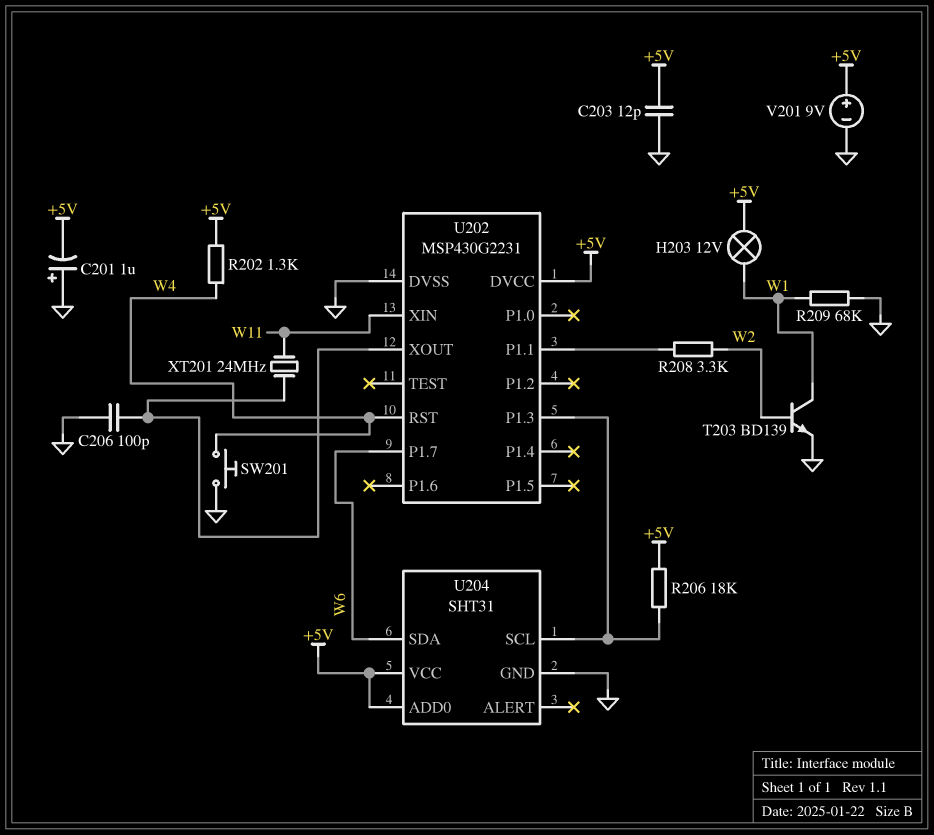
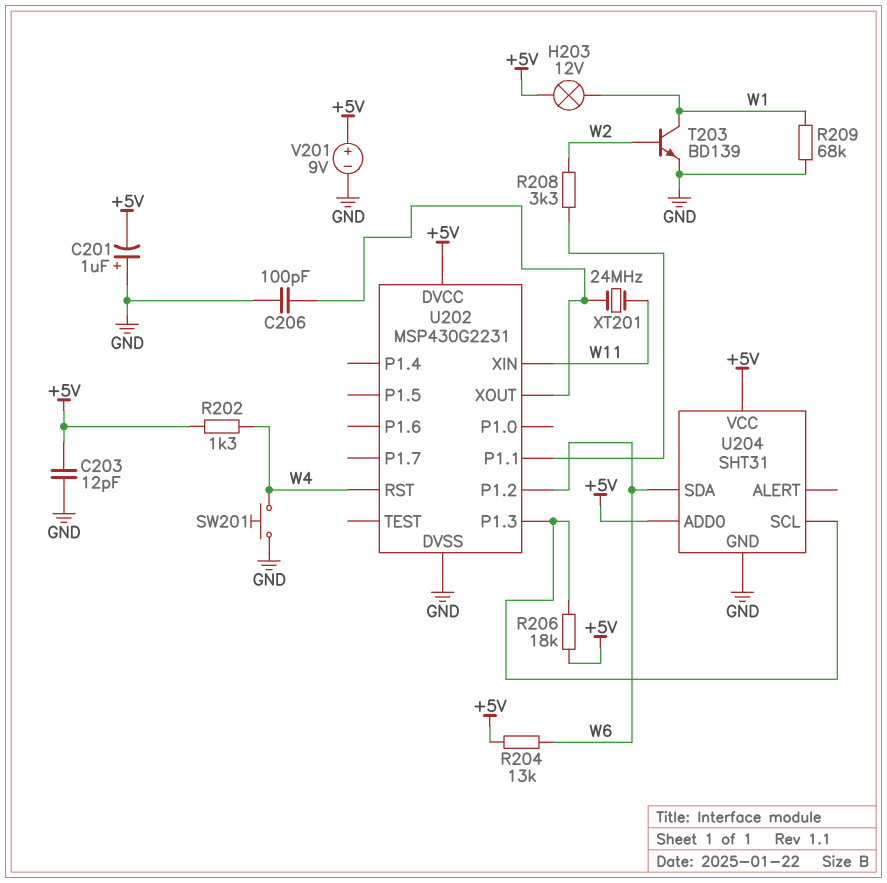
R204: none -> 13k (+5V, W6)
U202 pin P1.2: none -> W6
U202 pin P1.7: W6 -> none

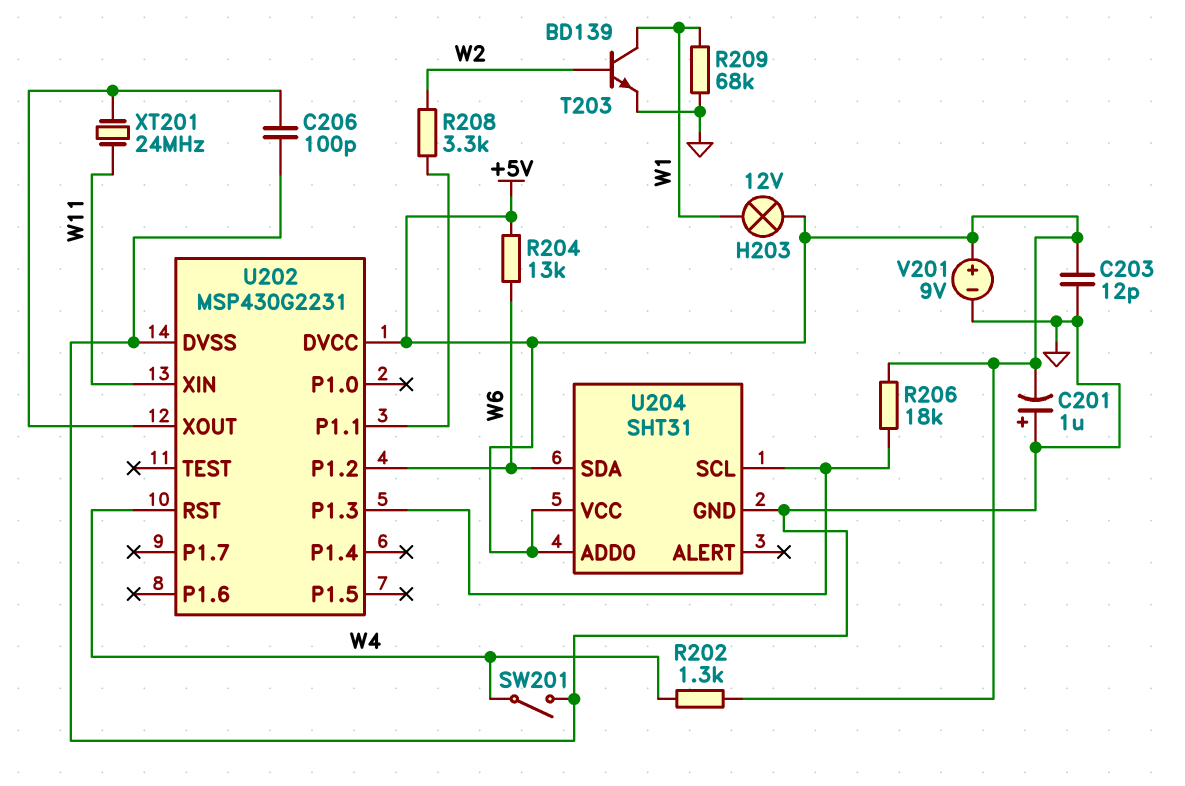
SW201: button (GND, W4) -> switch (GND, W4)

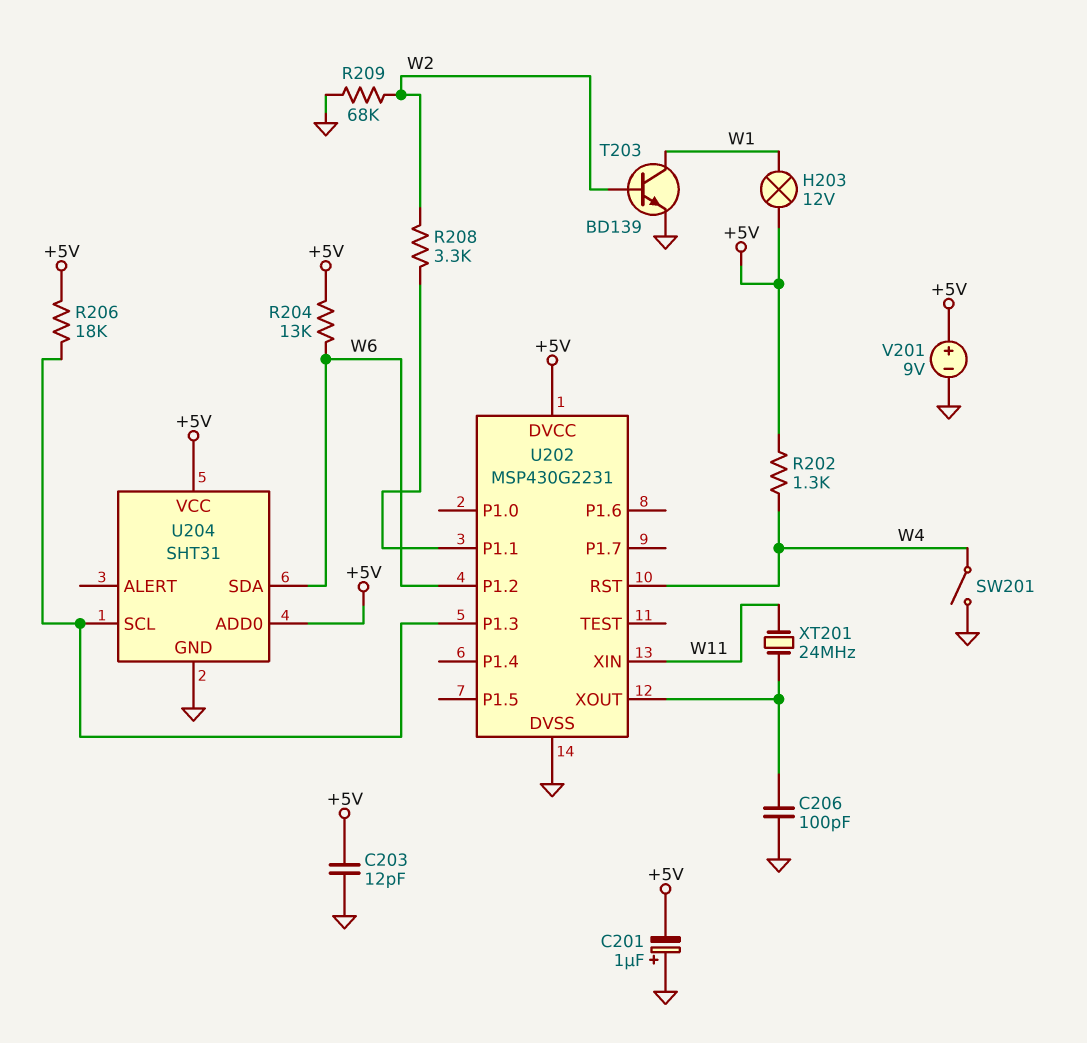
R209: 68k (GND, W1) -> 68k (GND, W2)

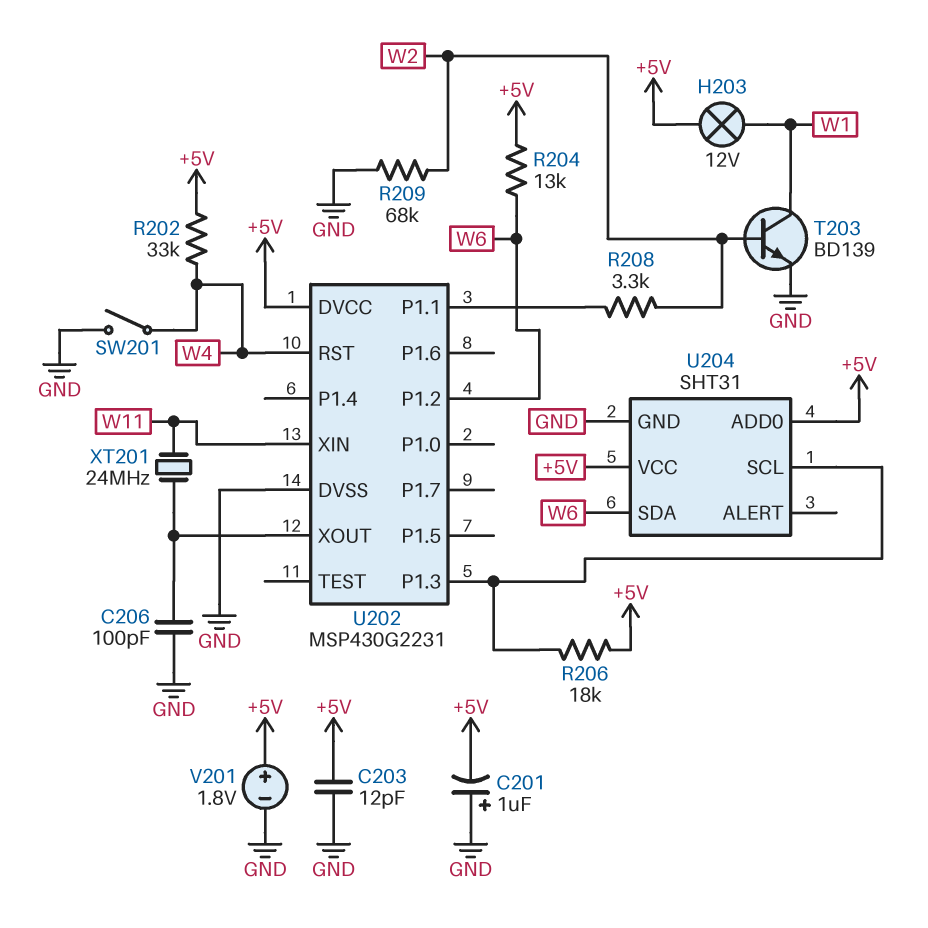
R202: 1.3k (+5V, W4) -> 33k (+5V, W4)
V201: 9V (plus +5V, minus GND) -> 1.8V (plus +5V, minus GND)

